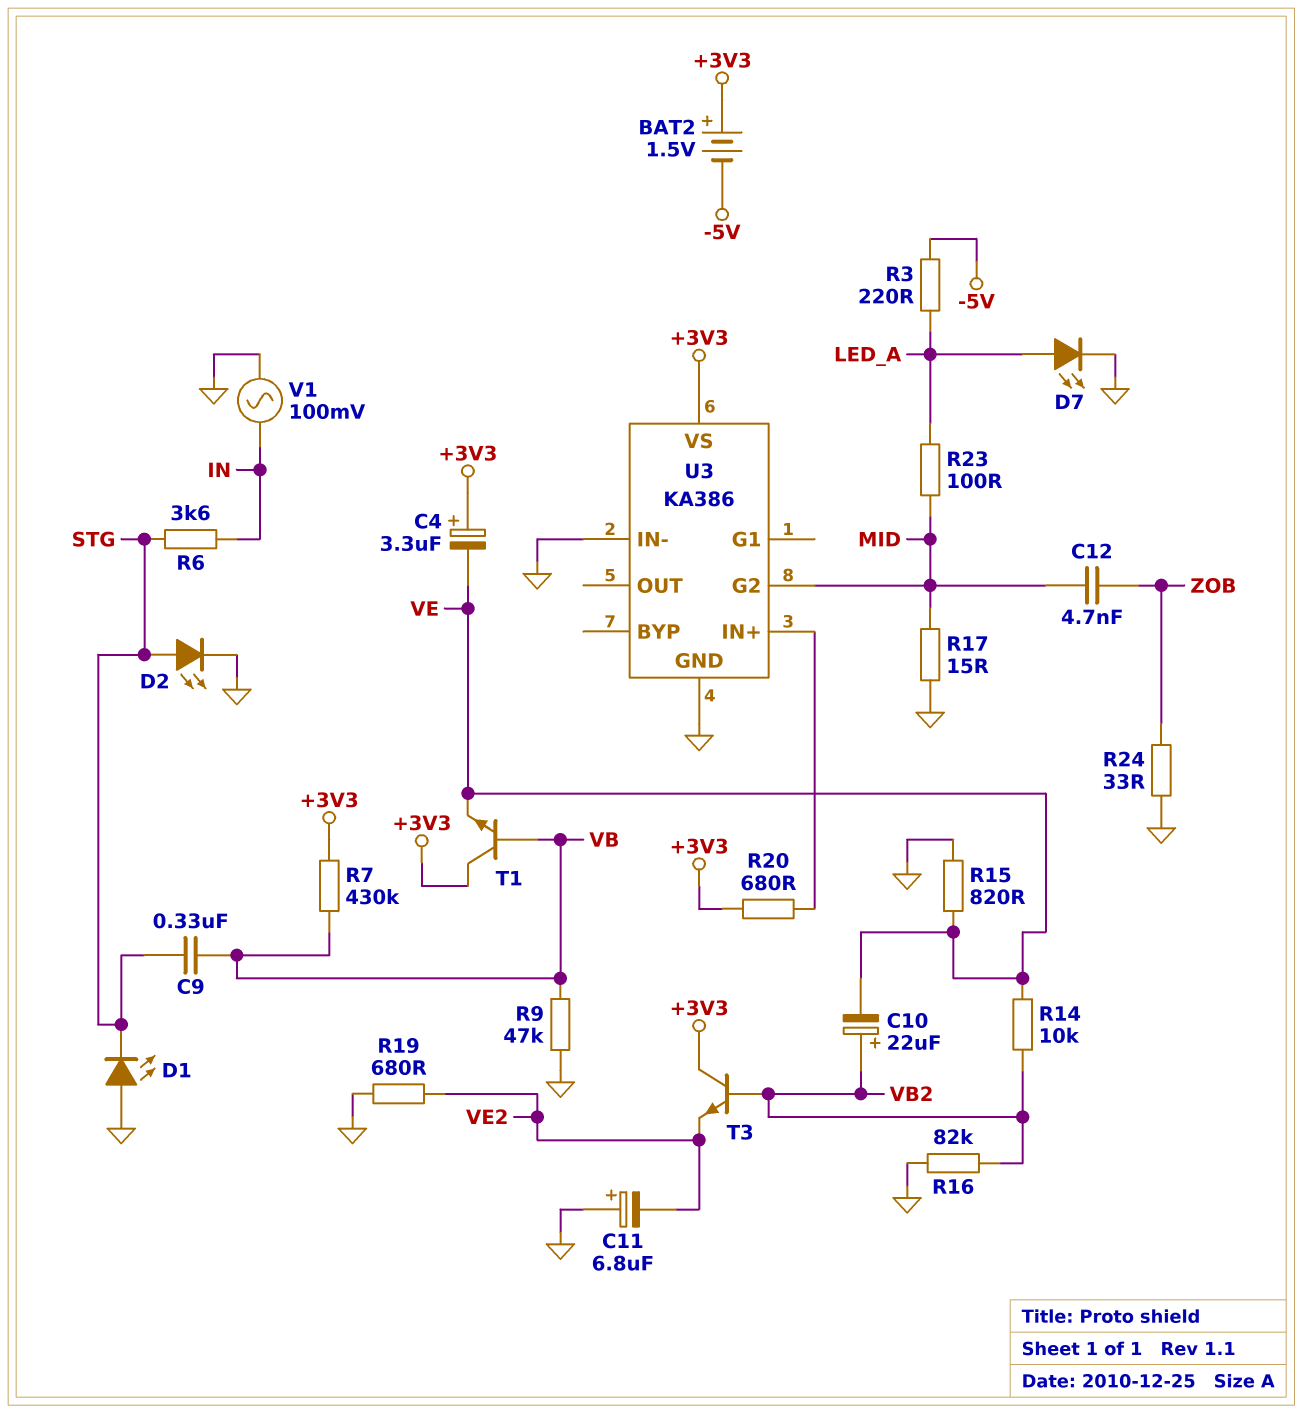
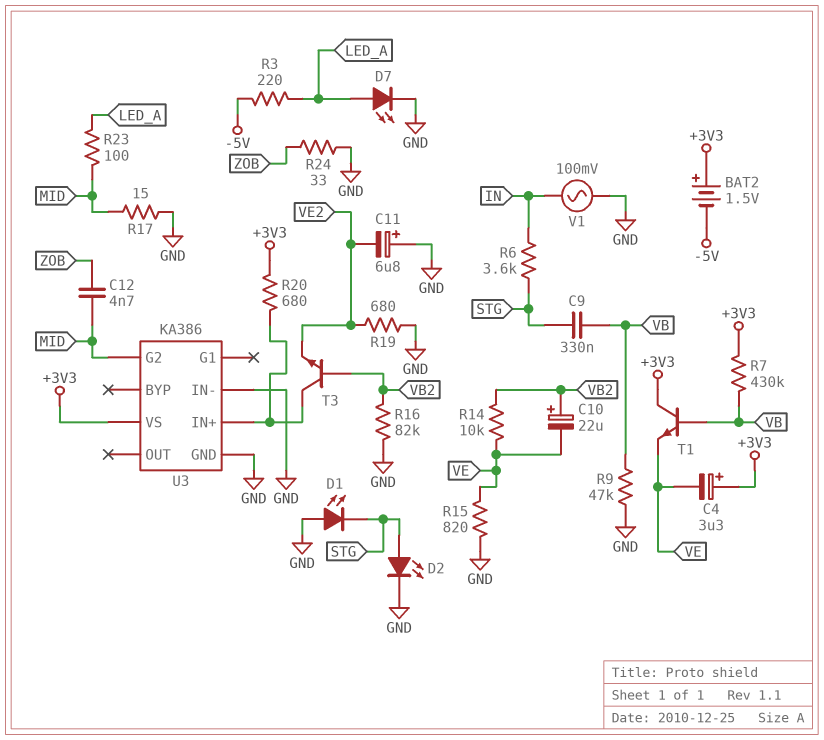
T3: NPN (B VB2, C +3V3, E VE2) -> NPN (B VB2, C U3/IN+, E VE2)

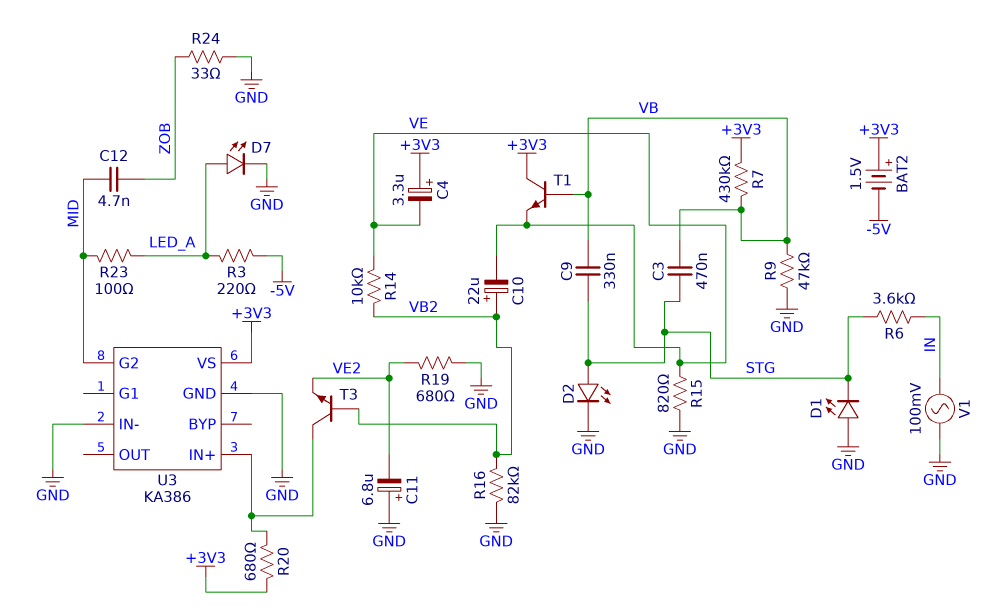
C3: none -> 470nF (STG, VB)
R17: 15 (GND, MID) -> none

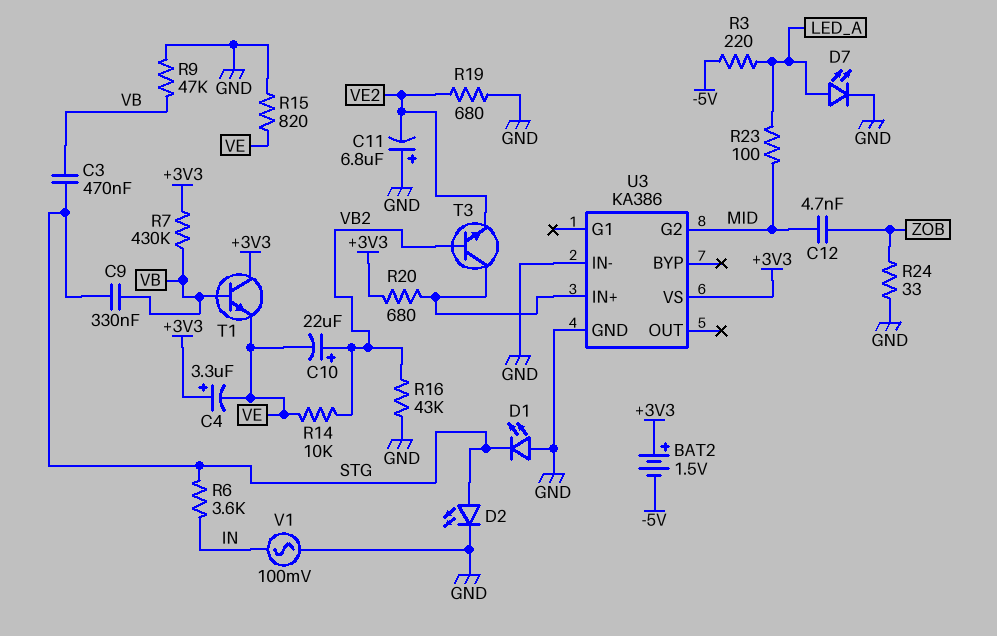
R16: 82k (GND, VB2) -> 43k (GND, VB2)

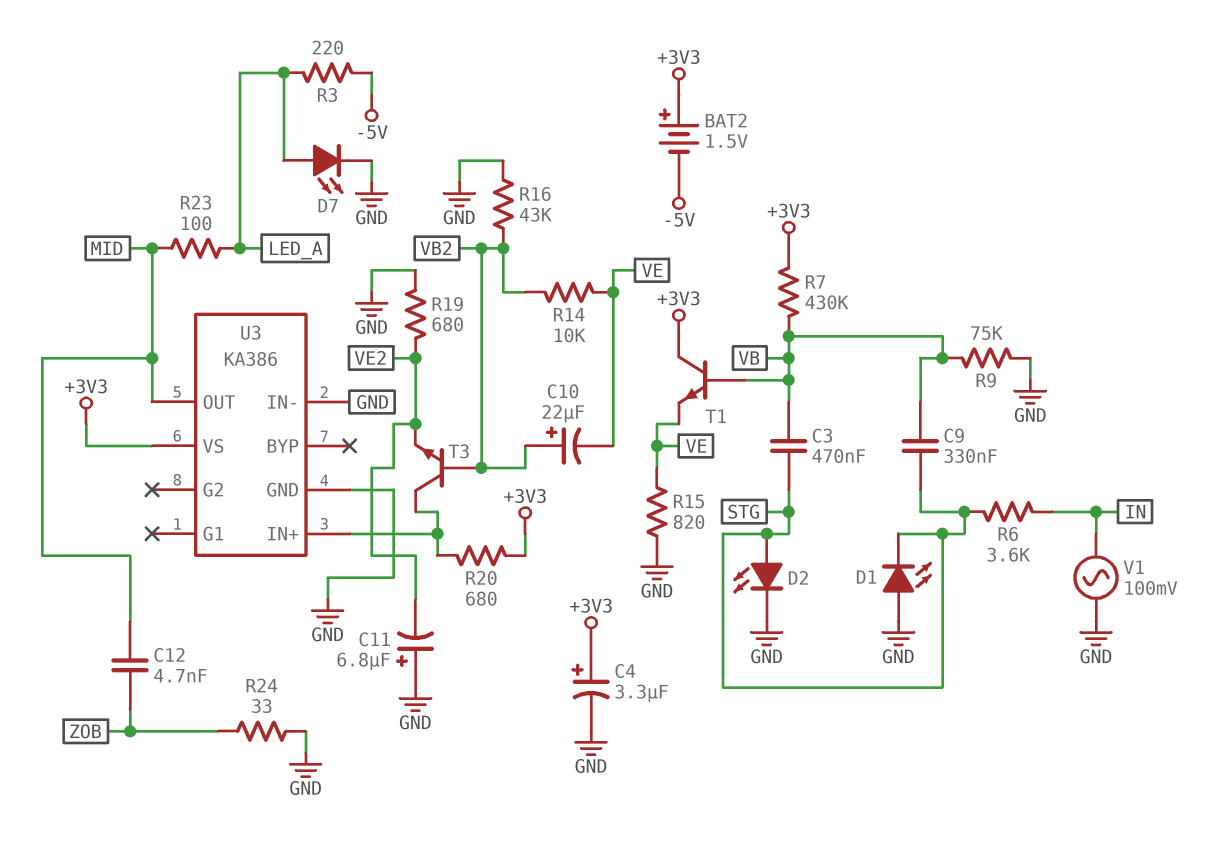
C4: 3.3uF (plus +3V3, minus VE) -> 3.3uF (plus +3V3, minus GND)
R9: 47k (GND, VB) -> 75k (GND, VB)
U3 pin G2: MID -> none
U3 pin OUT: none -> MID

